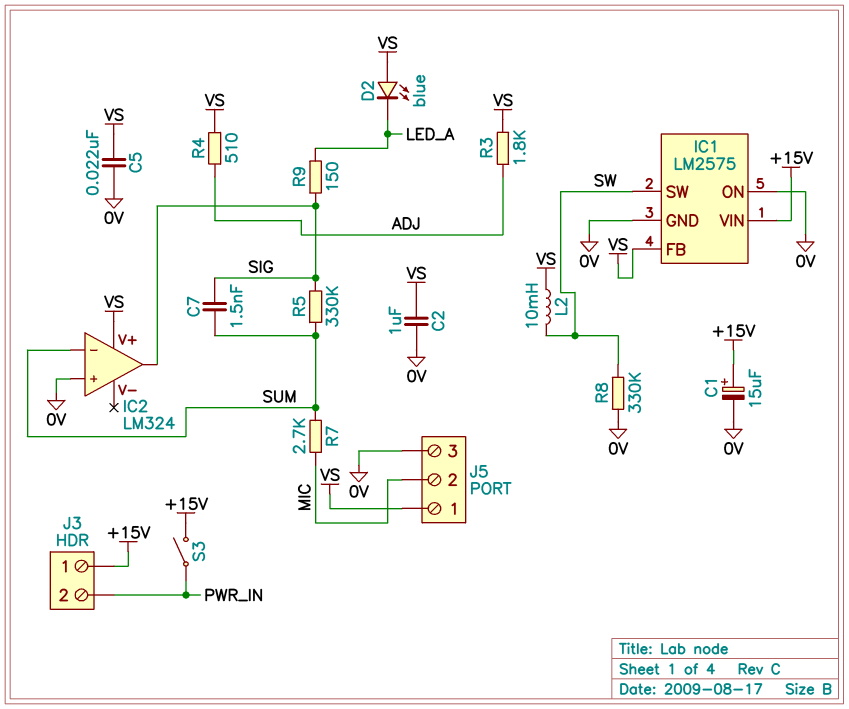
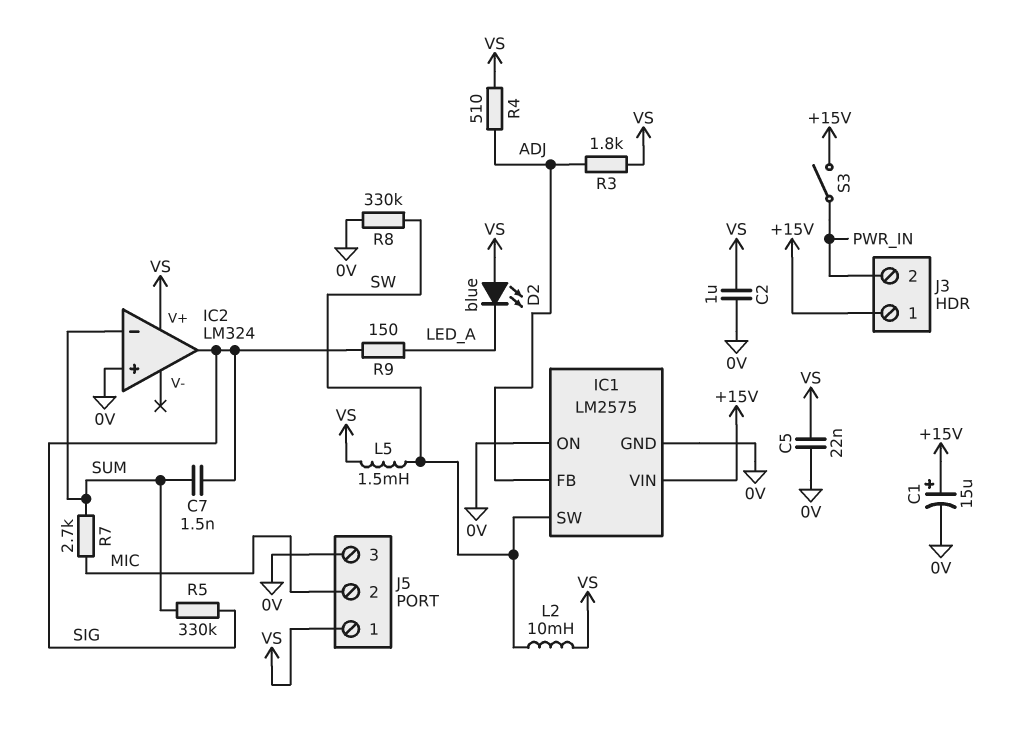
IC1 pin FB: VS -> ADJ
L5: none -> 1.5mH (SW, VS)

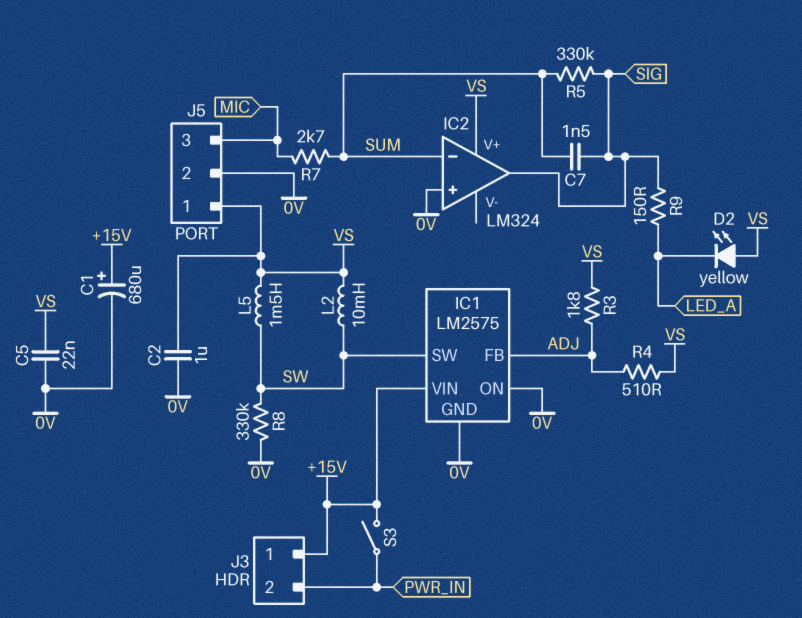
C1: 15uF (plus +15V, minus 0V) -> 680uF (plus +15V, minus 0V)
D2: LED blue (A VS, K LED_A) -> LED yellow (A VS, K LED_A)
J5 pin 2: MIC -> 0V
J5 pin 3: 0V -> MIC

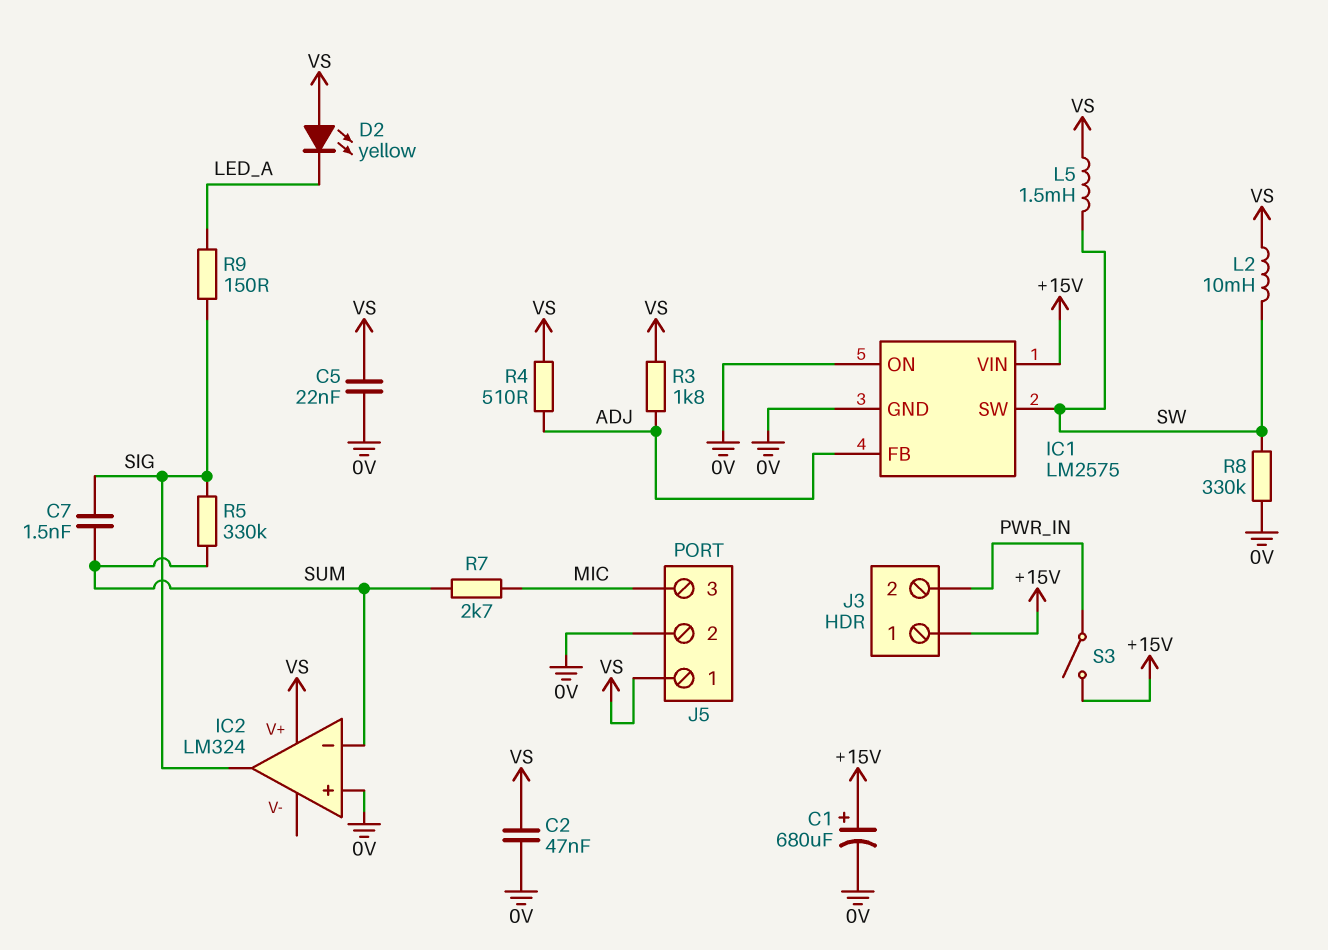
C2: 1uF (0V, VS) -> 47nF (0V, VS)

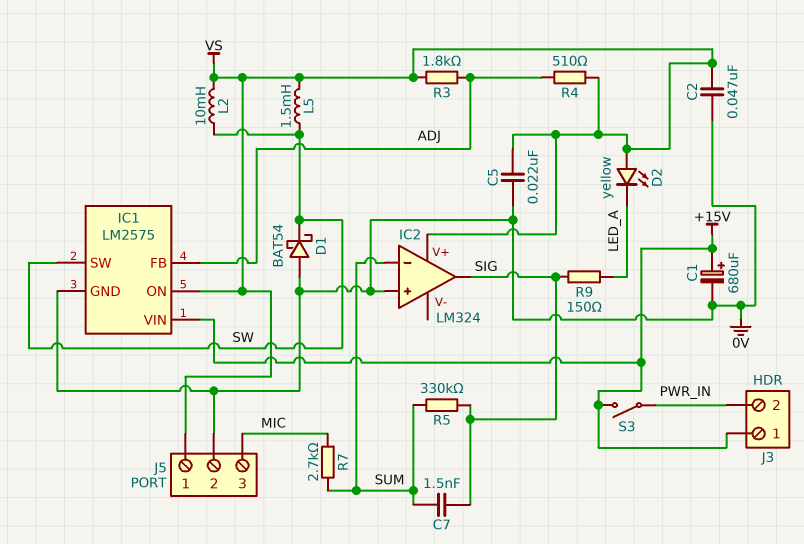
D1: none -> schottky BAT54 (A 0V, K SW)
IC1 pin ON: 0V -> VS
R8: 330k (0V, SW) -> none

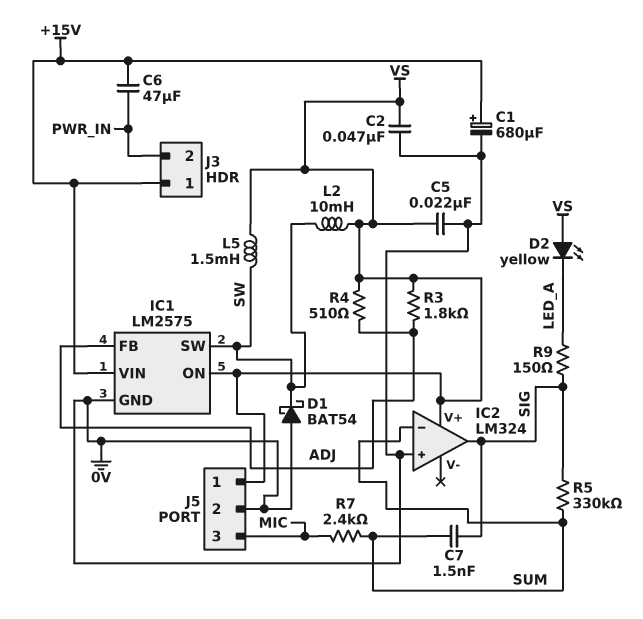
C6: none -> 47uF (+15V, PWR_IN)
R7: 2.7k (MIC, SUM) -> 2.4k (MIC, SUM)
S3: switch (+15V, PWR_IN) -> none

